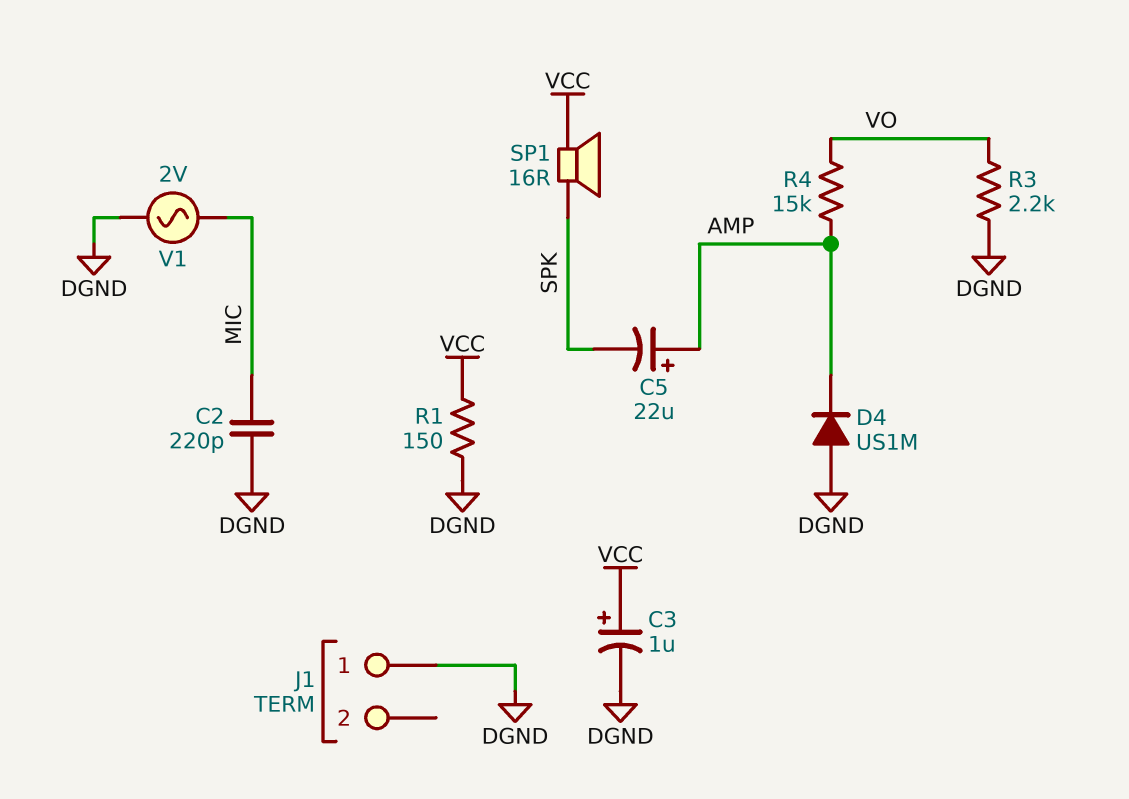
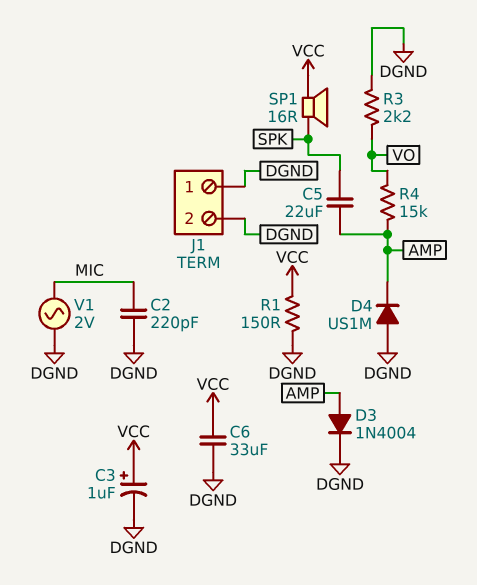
C5: 22uF (plus AMP, minus SPK) -> 22uF (AMP, SPK)
C6: none -> 33uF (DGND, VCC)
D3: none -> diode 1N4004 (A AMP, K DGND)
J1 pin 2: none -> DGND

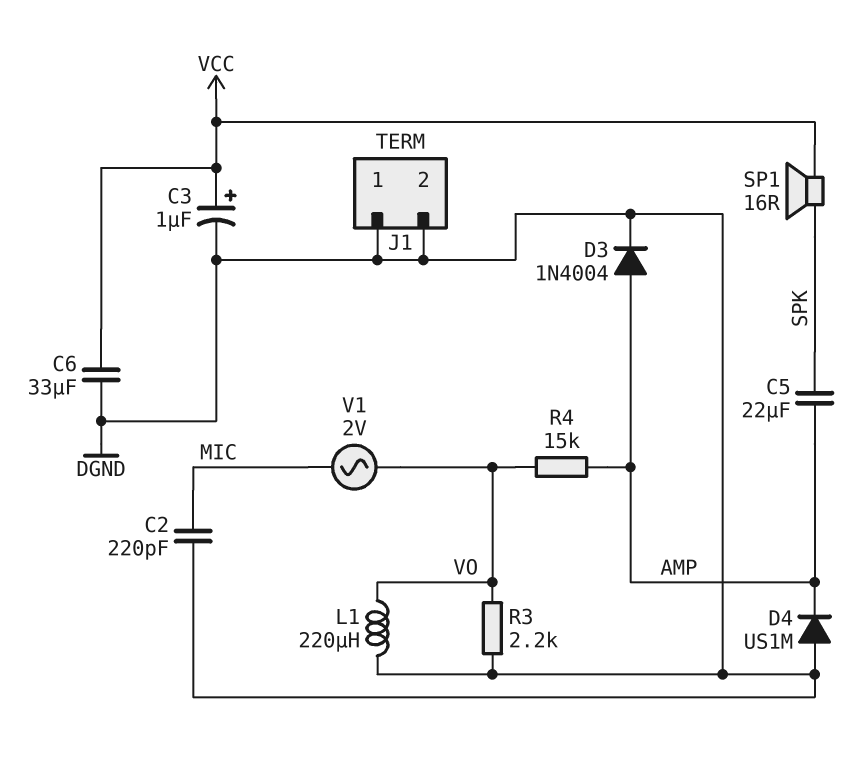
L1: none -> 220uH (DGND, VO)
R1: 150 (DGND, VCC) -> none
V1: AC 2V (DGND, MIC) -> AC 2V (MIC, VO)

